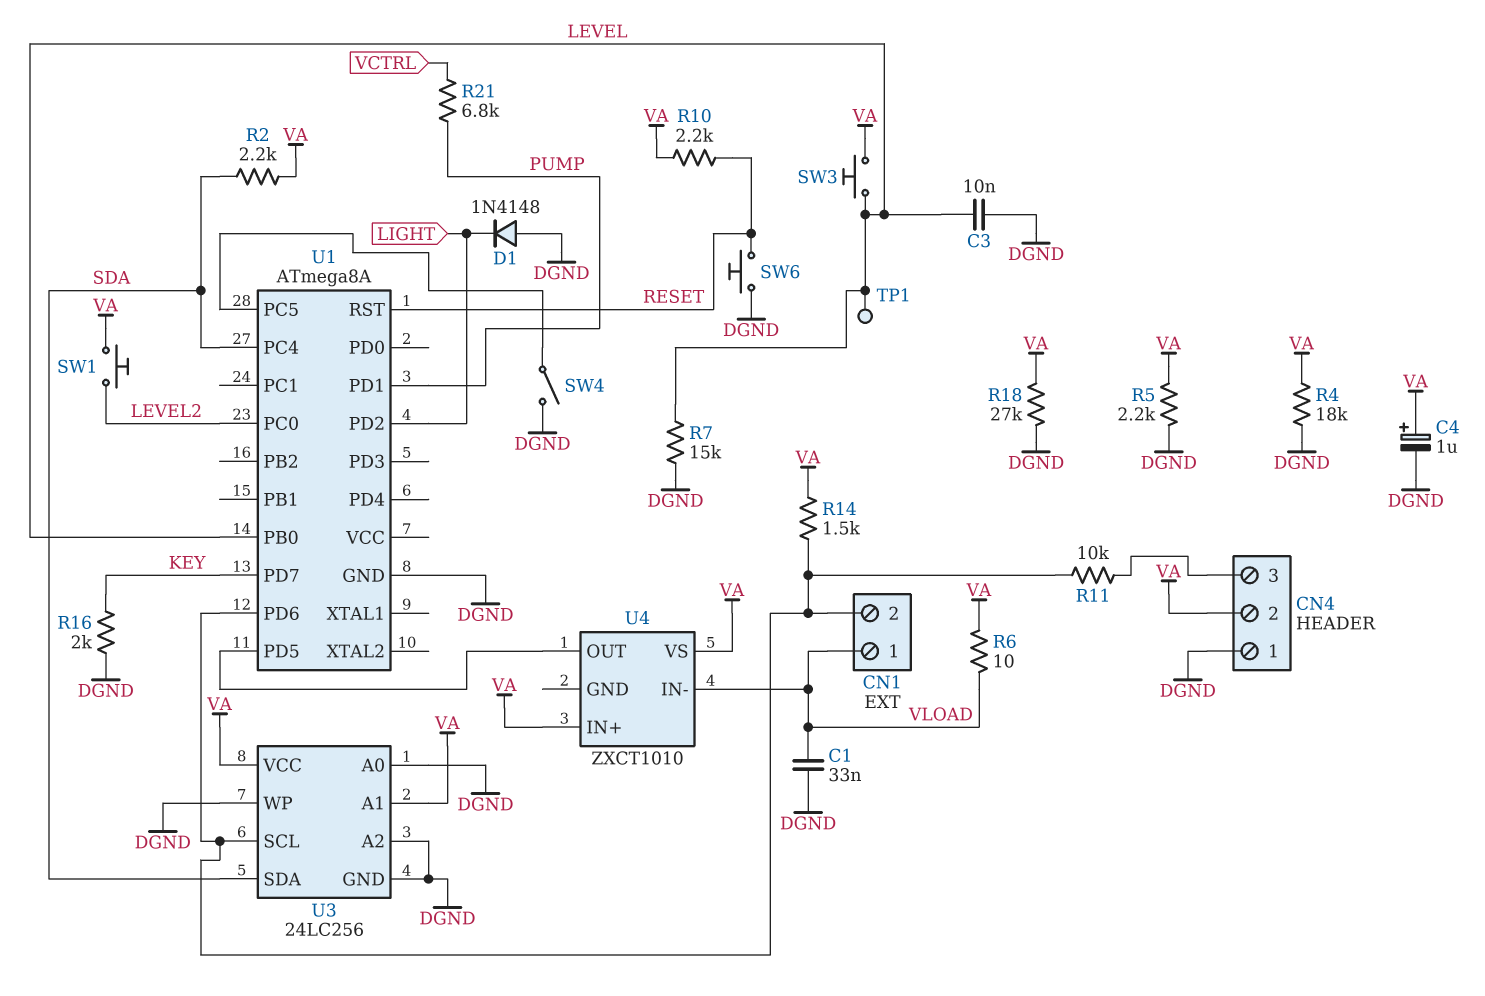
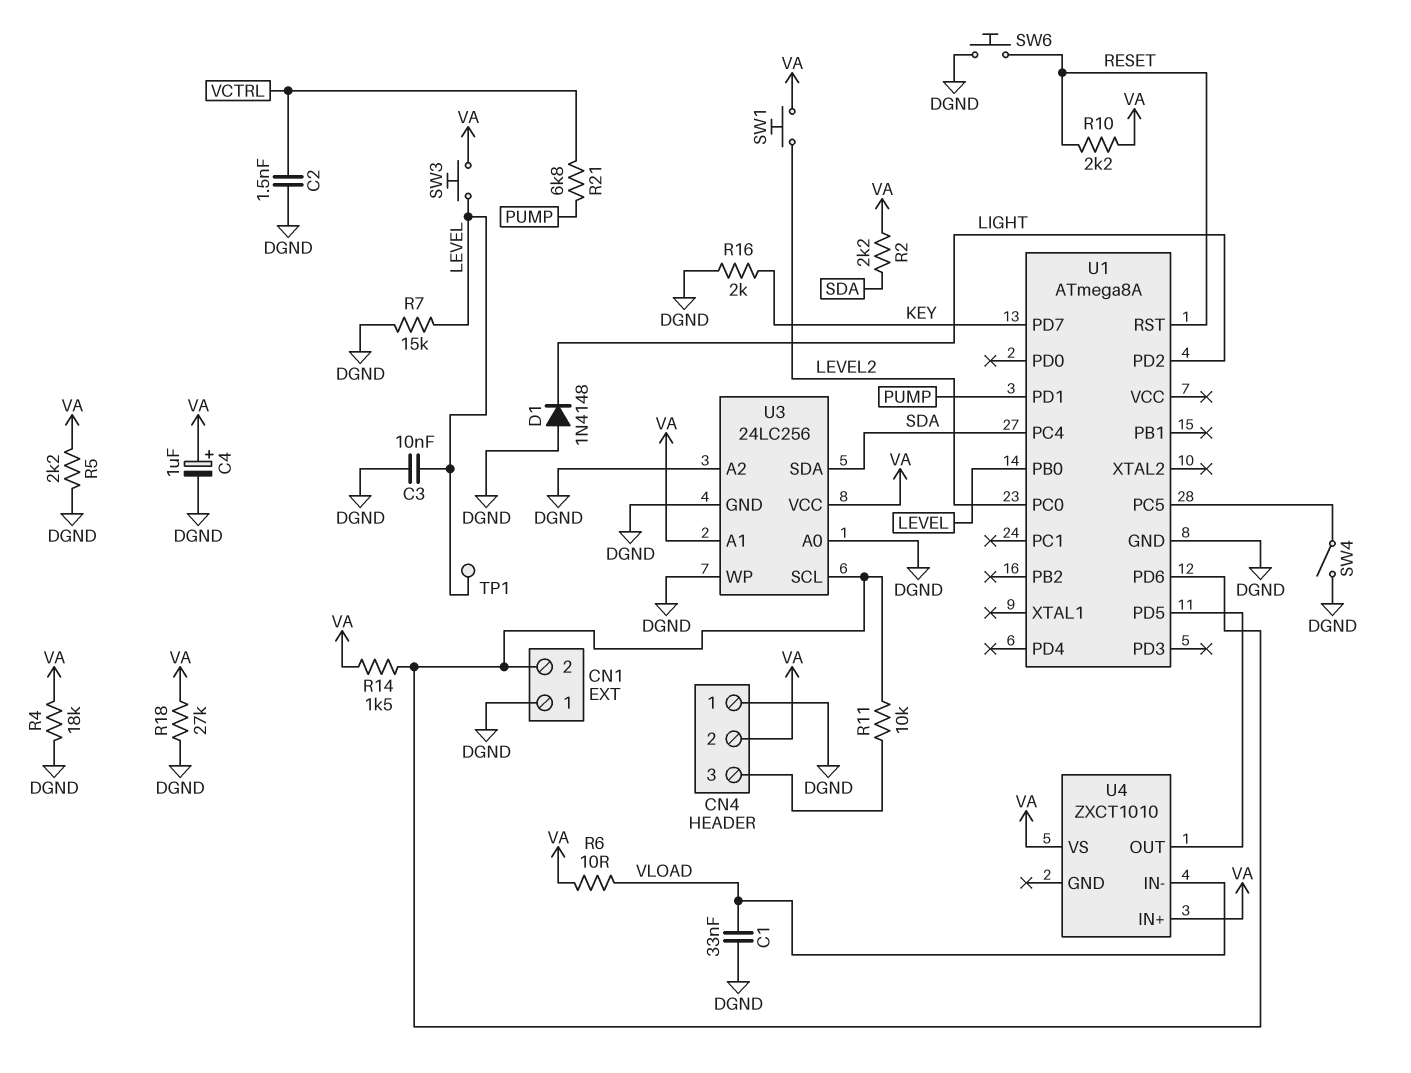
C2: none -> 1.5nF (DGND, VCTRL)
CN1 pin 1: VLOAD -> DGND

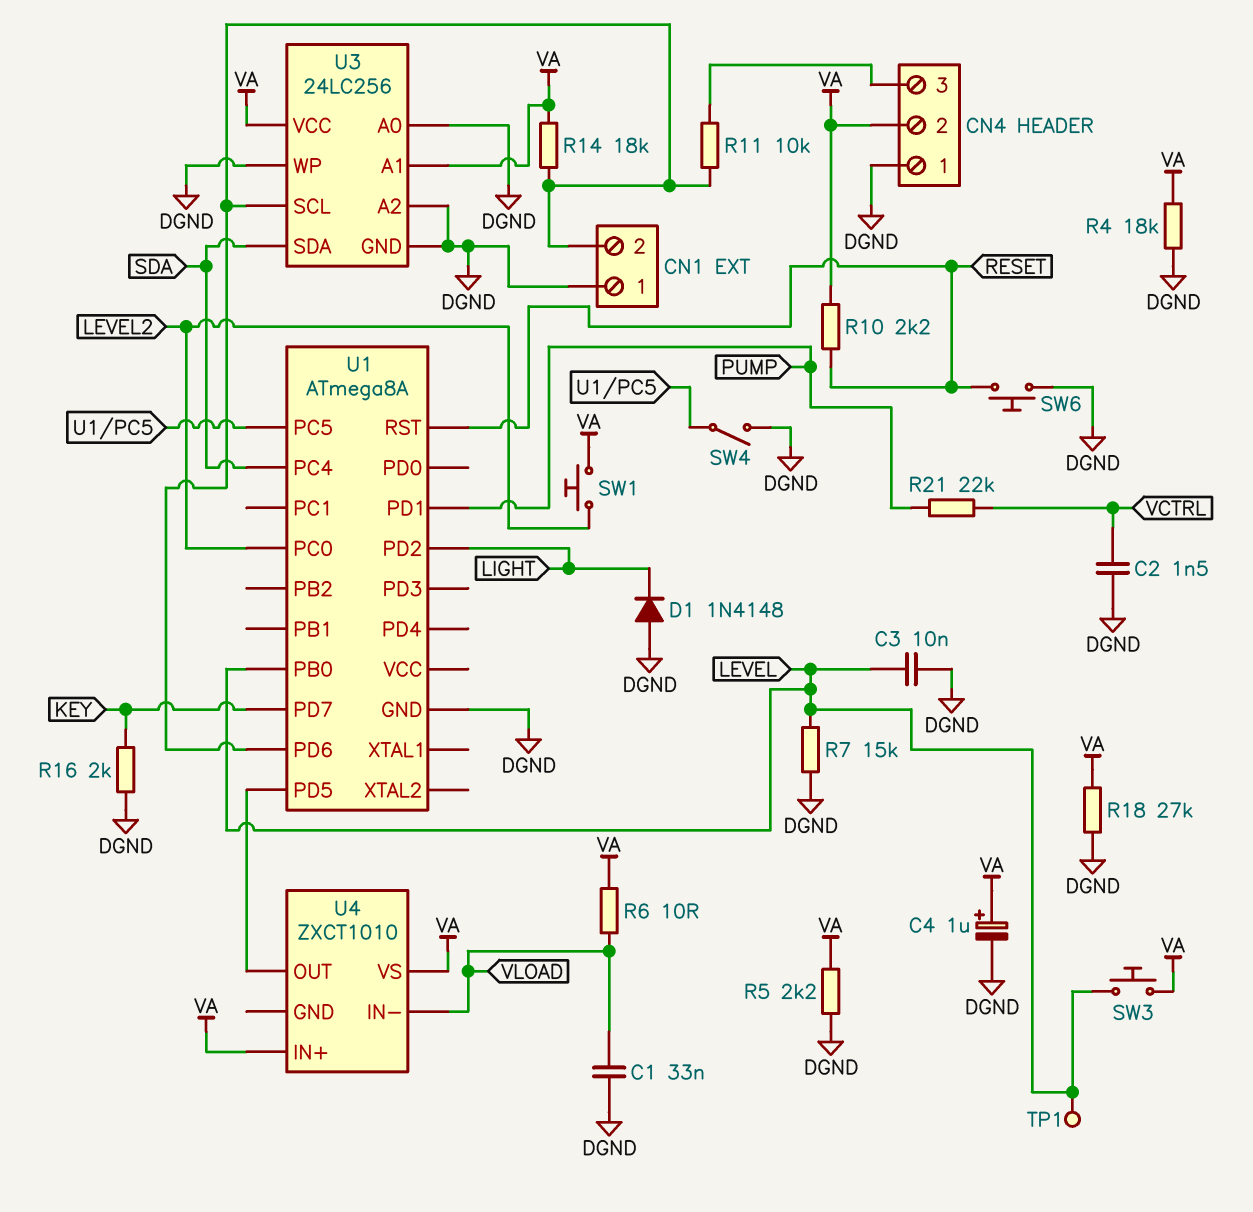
R2: 2.2k (SDA, VA) -> none
R14: 1.5k (CN1/2, VA) -> 18k (CN1/2, VA)
R21: 6.8k (PUMP, VCTRL) -> 22k (PUMP, VCTRL)

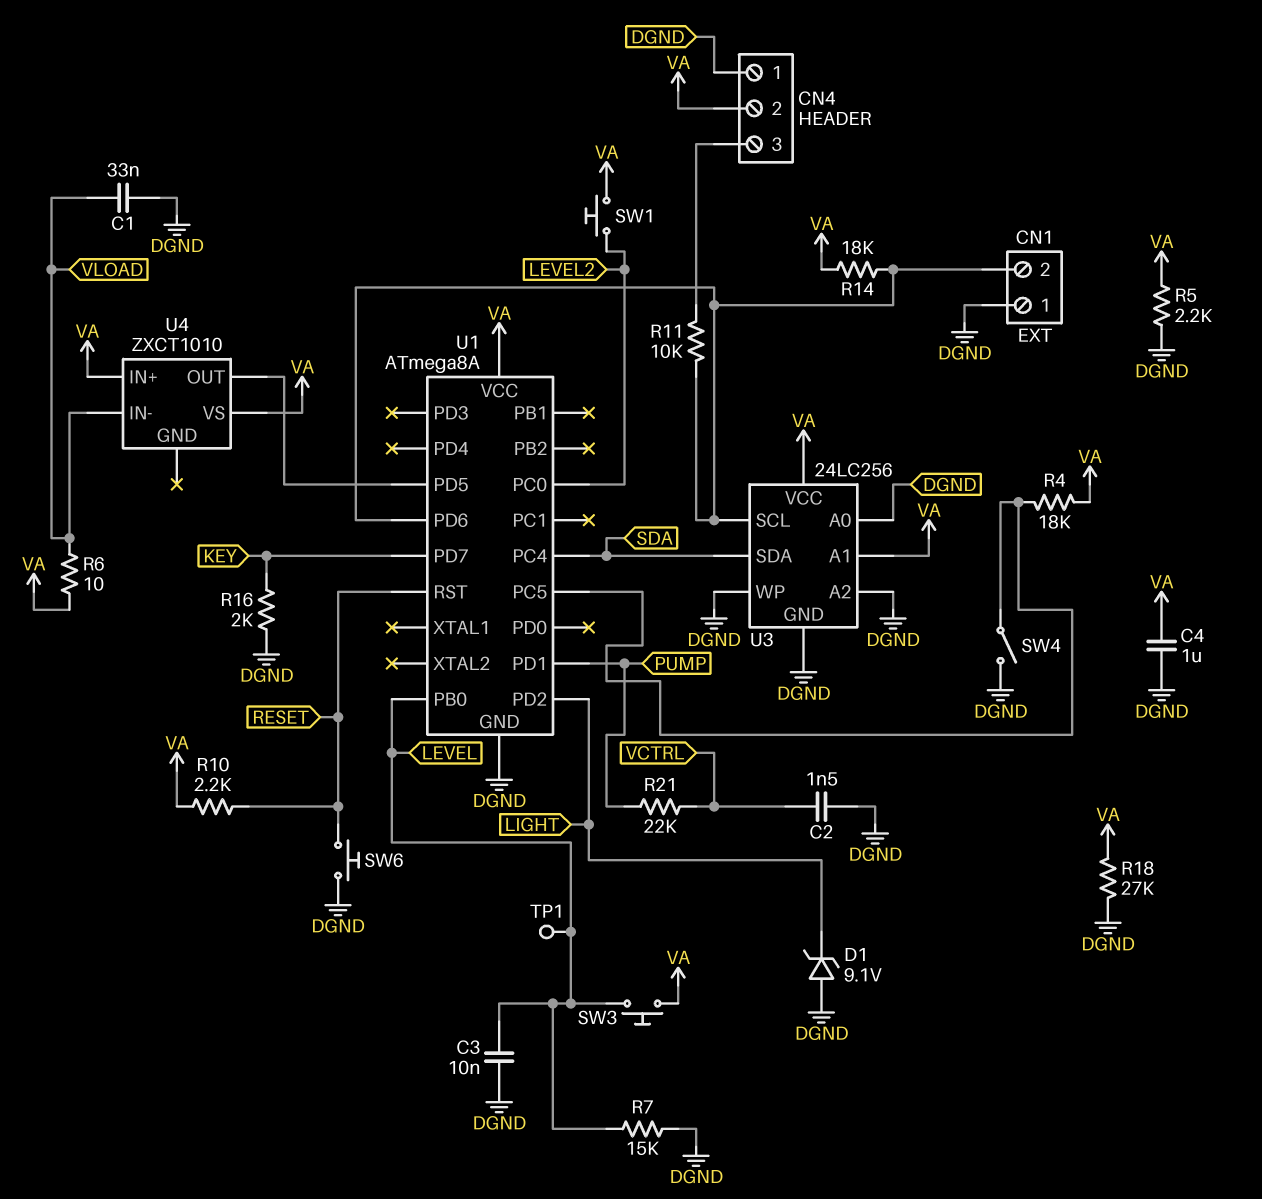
C4: 1uF (plus VA, minus DGND) -> 1uF (DGND, VA)
D1: diode 1N4148 (A DGND, K LIGHT) -> zener 9.1V (A DGND, K LIGHT)
R4: 18k (DGND, VA) -> 18k (U1/PC5, VA)
U1 pin VCC: none -> VA

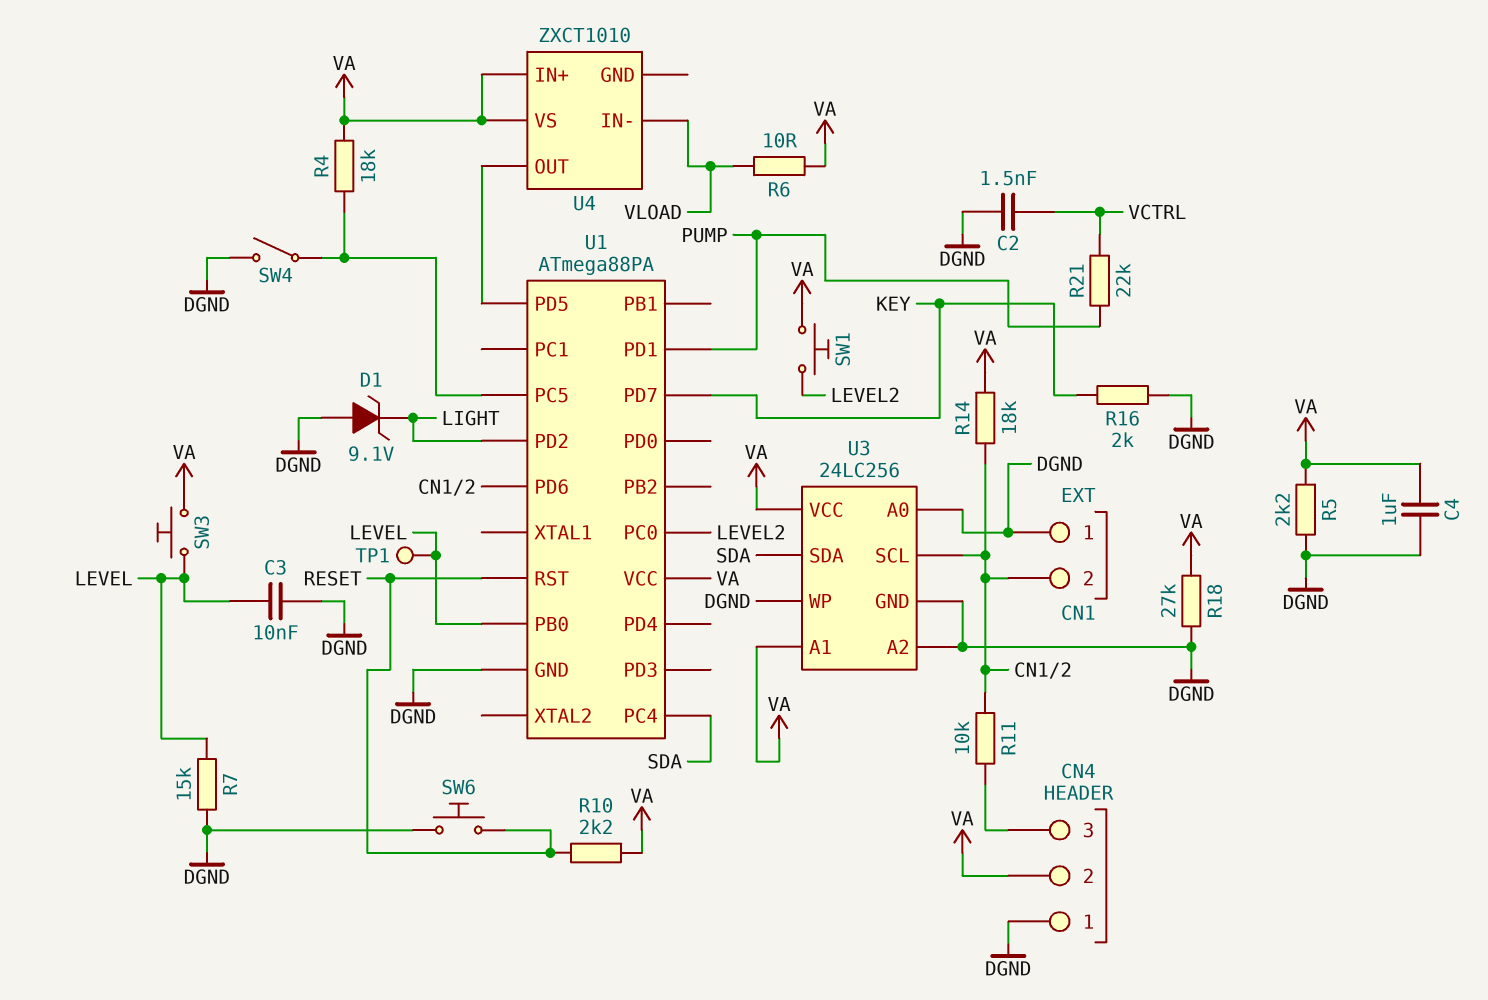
C1: 33nF (DGND, VLOAD) -> none
U1: ATmega8A -> ATmega88PA

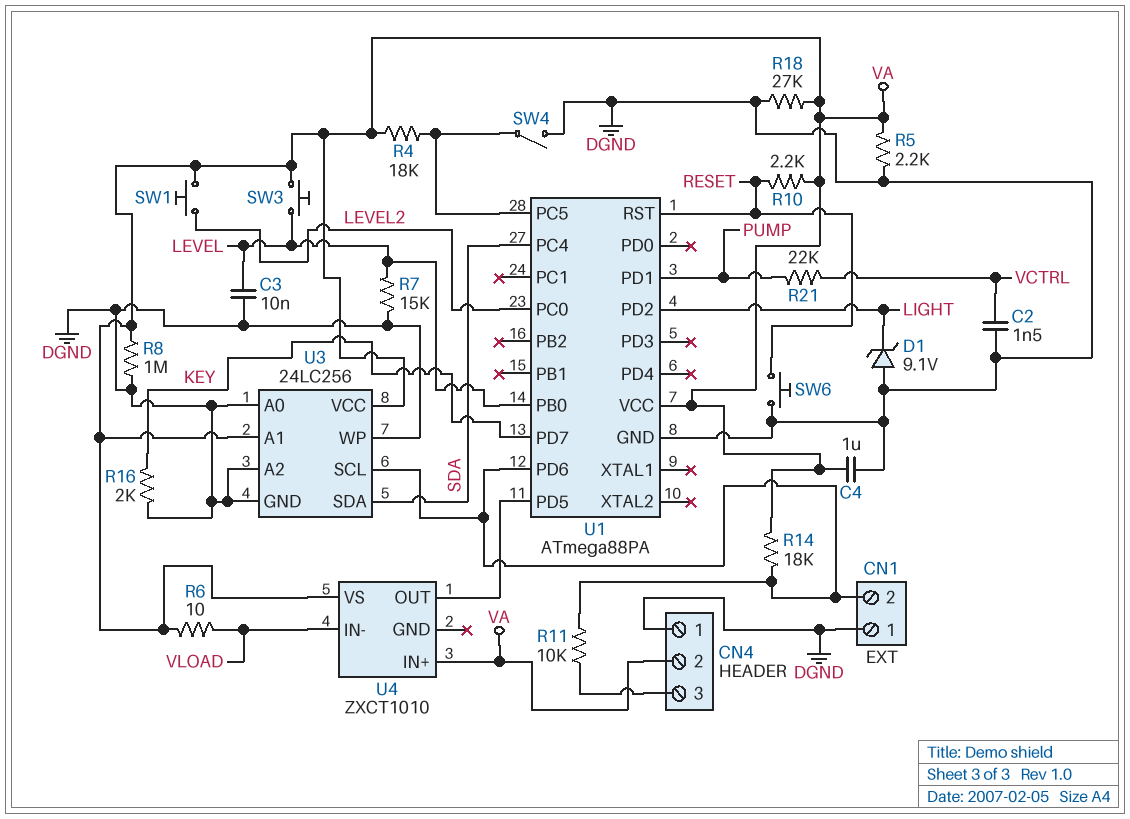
R8: none -> 1M (DGND, VA)
TP1: test point (LEVEL) -> none

